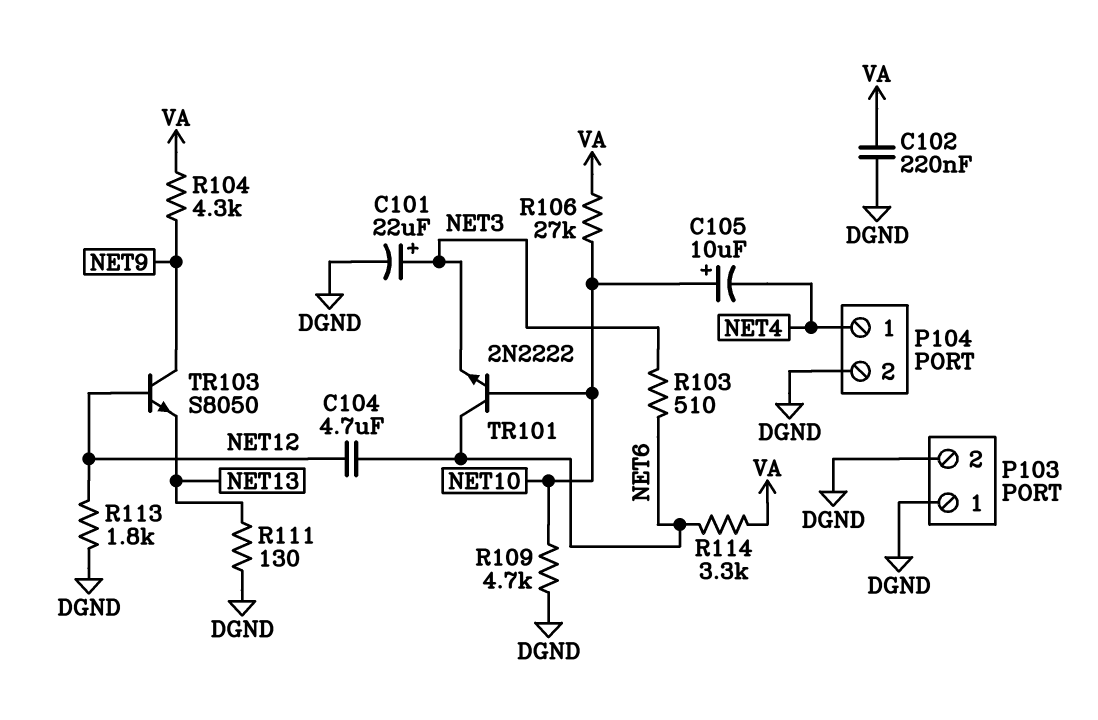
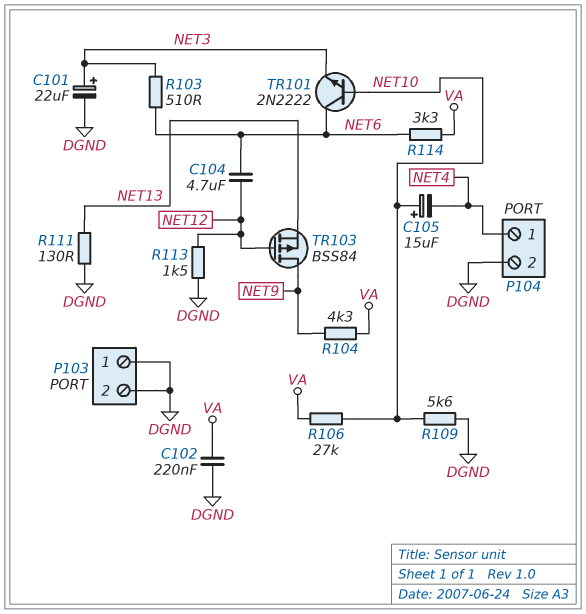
C105: 10uF (plus NET10, minus NET4) -> 15uF (plus NET10, minus NET4)
R109: 4.7k (DGND, NET10) -> 5.6k (DGND, NET10)
R113: 1.8k (DGND, NET12) -> 1.5k (DGND, NET12)
TR103: NPN S8050 (B NET12, C NET9, E NET13) -> PMOS BSS84 (G NET12, D NET9, S NET13)

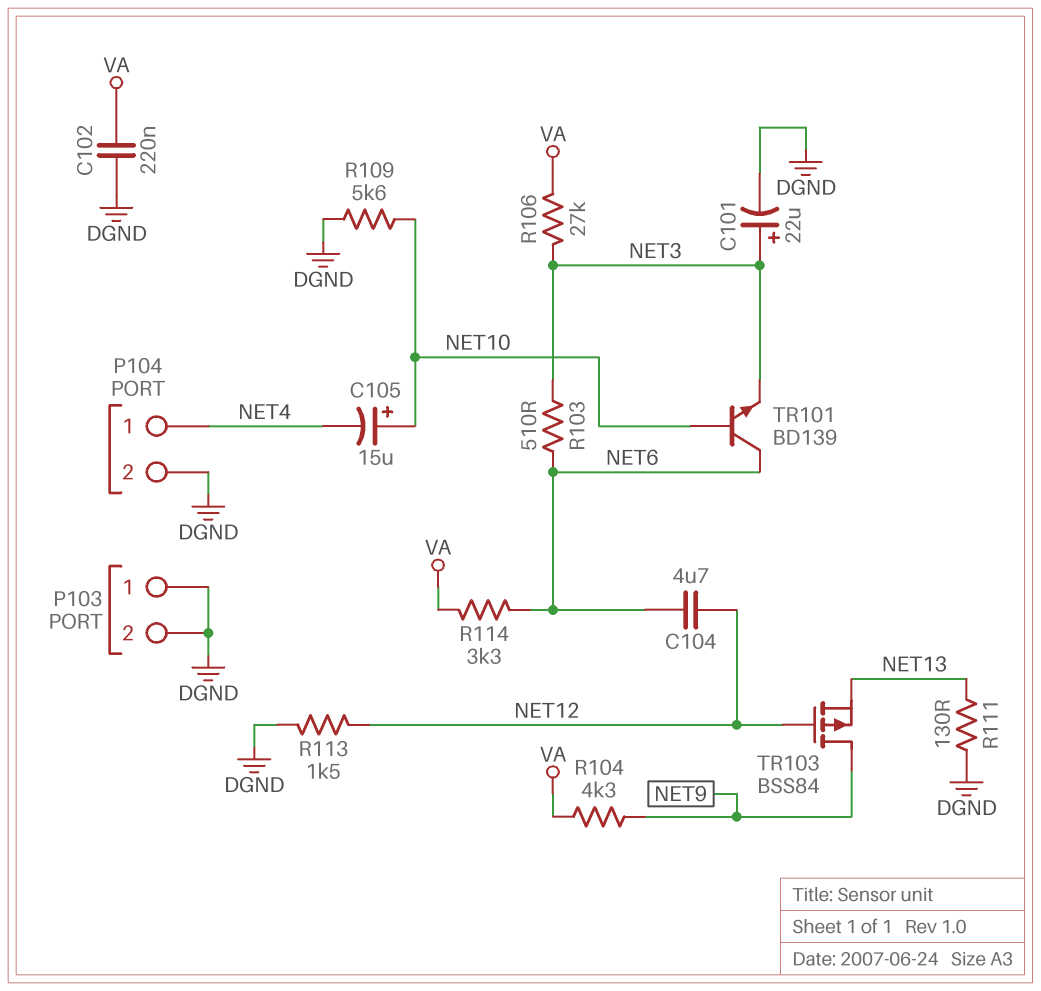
R106: 27k (NET10, VA) -> 27k (NET3, VA)
TR101: NPN 2N2222 (B NET10, C NET6, E NET3) -> NPN BD139 (B NET10, C NET6, E NET3)

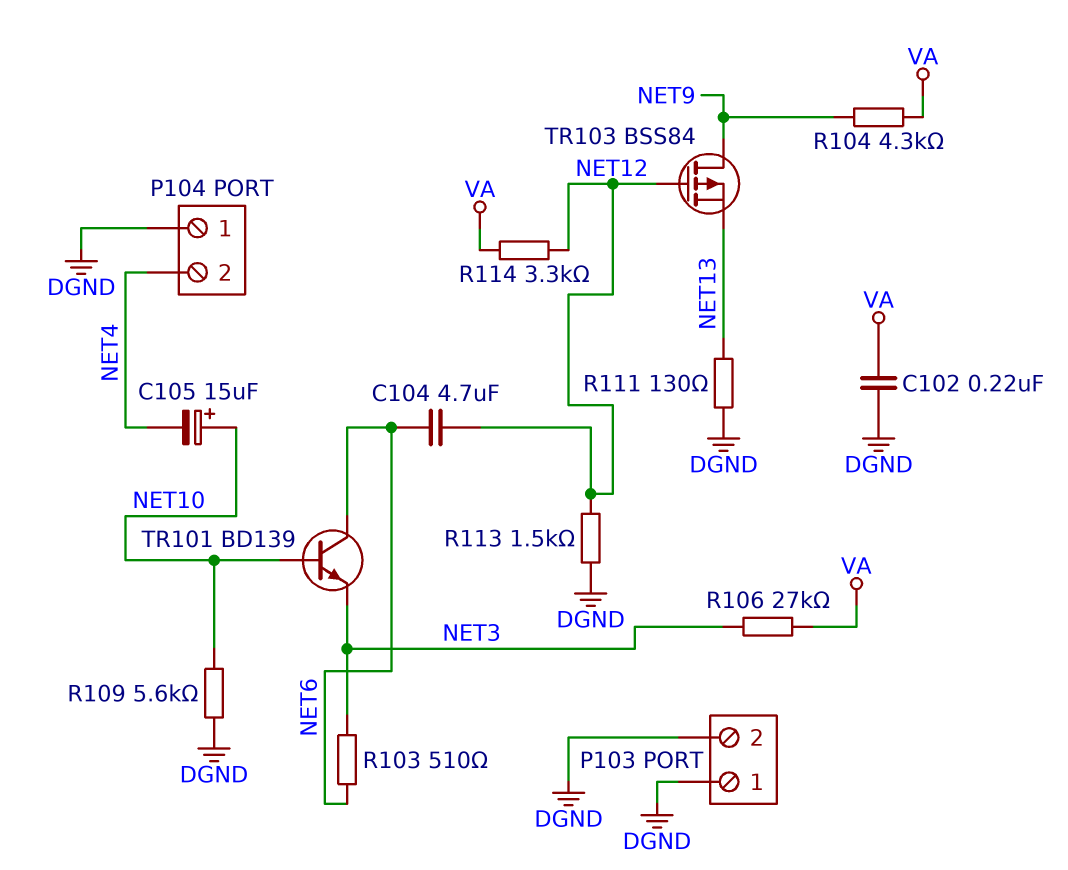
C101: 22uF (plus NET3, minus DGND) -> none
P104 pin 1: NET4 -> DGND
P104 pin 2: DGND -> NET4
R114: 3.3k (NET6, VA) -> 3.3k (NET12, VA)

